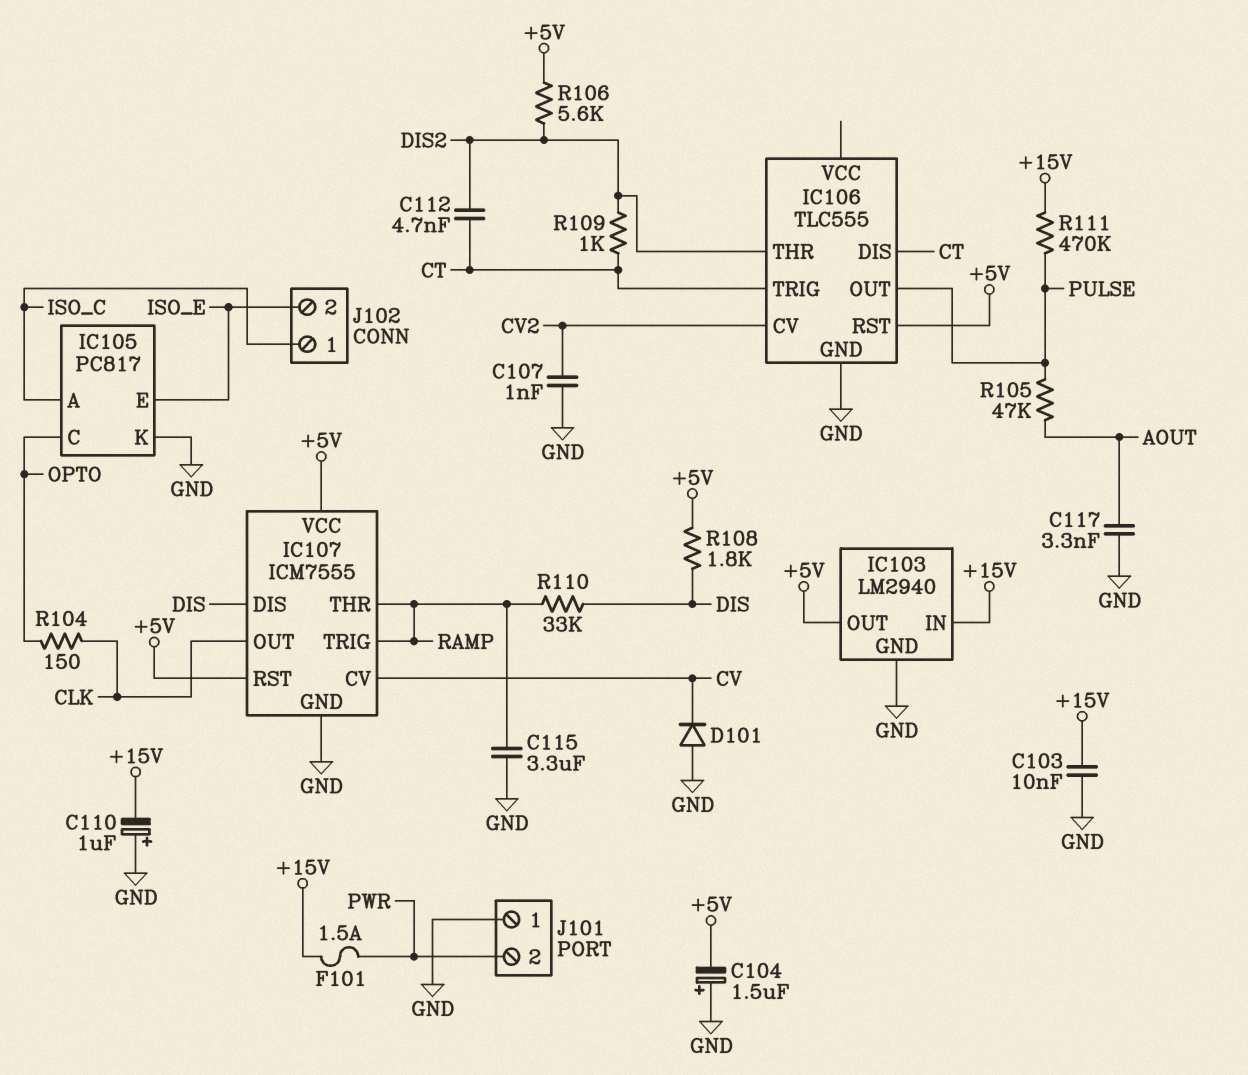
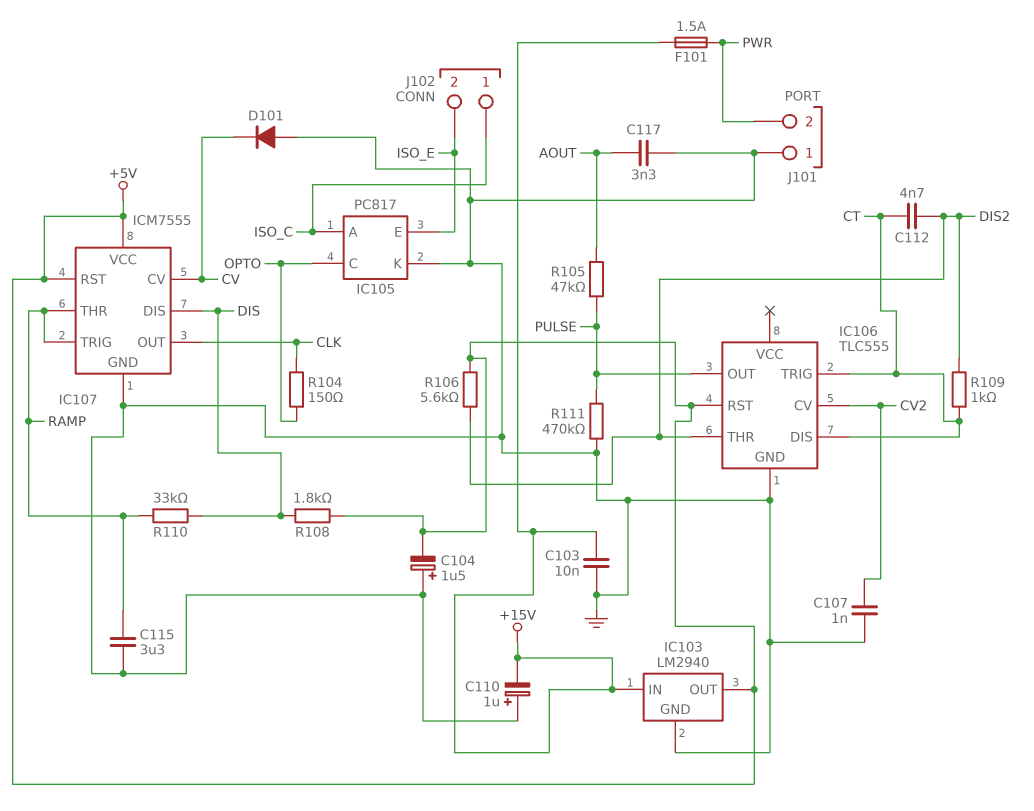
R111: 470k (+15V, PULSE) -> 470k (GND, PULSE)

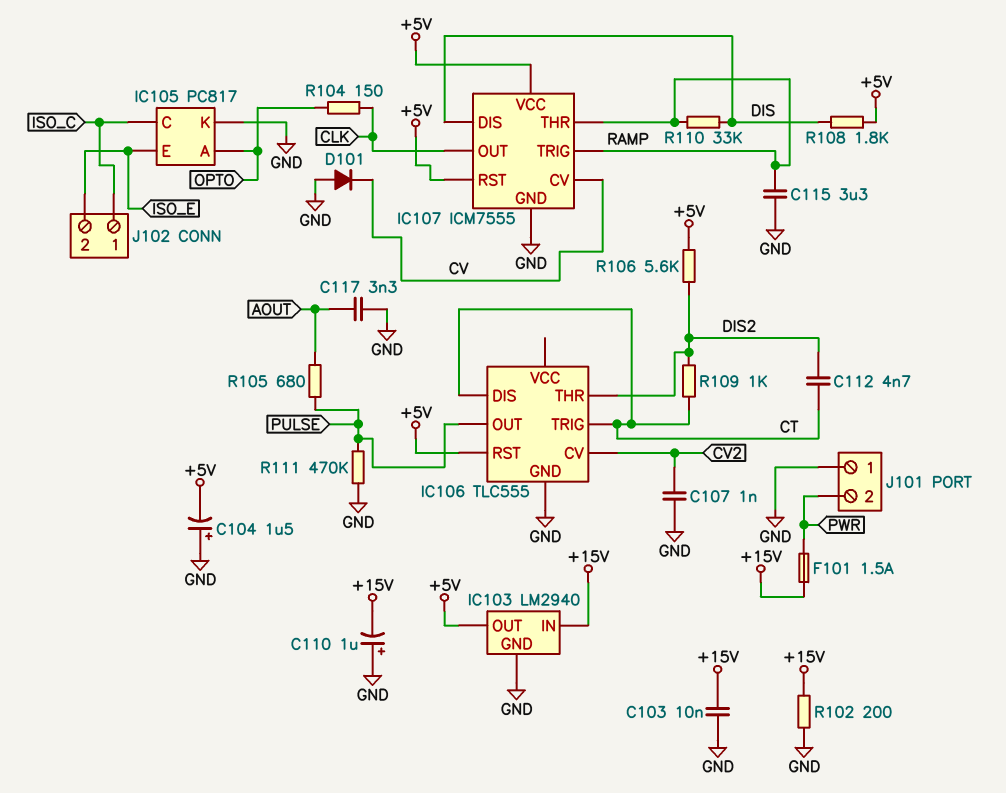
IC105 pin A: ISO_C -> OPTO
IC105 pin C: OPTO -> ISO_C
R102: none -> 200 (+15V, GND)
R105: 47k (AOUT, PULSE) -> 680 (AOUT, PULSE)

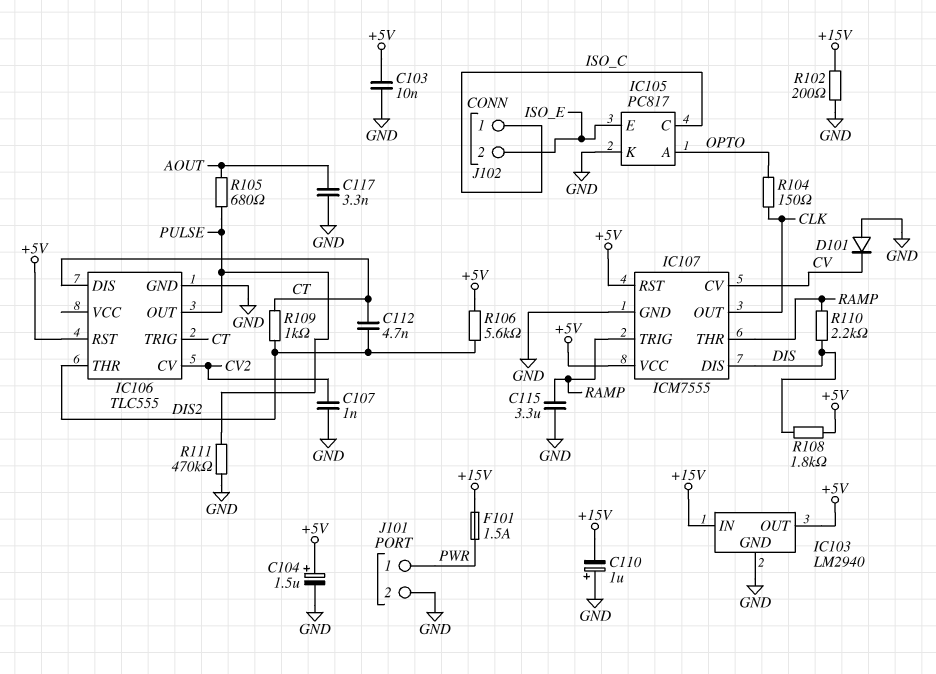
C103: 10nF (+15V, GND) -> 10nF (+5V, GND)
C104: 1.5uF (plus GND, minus +5V) -> 1.5uF (plus +5V, minus GND)
J101 pin 1: GND -> PWR
J101 pin 2: PWR -> GND
R110: 33k (DIS, RAMP) -> 2.2k (DIS, RAMP)

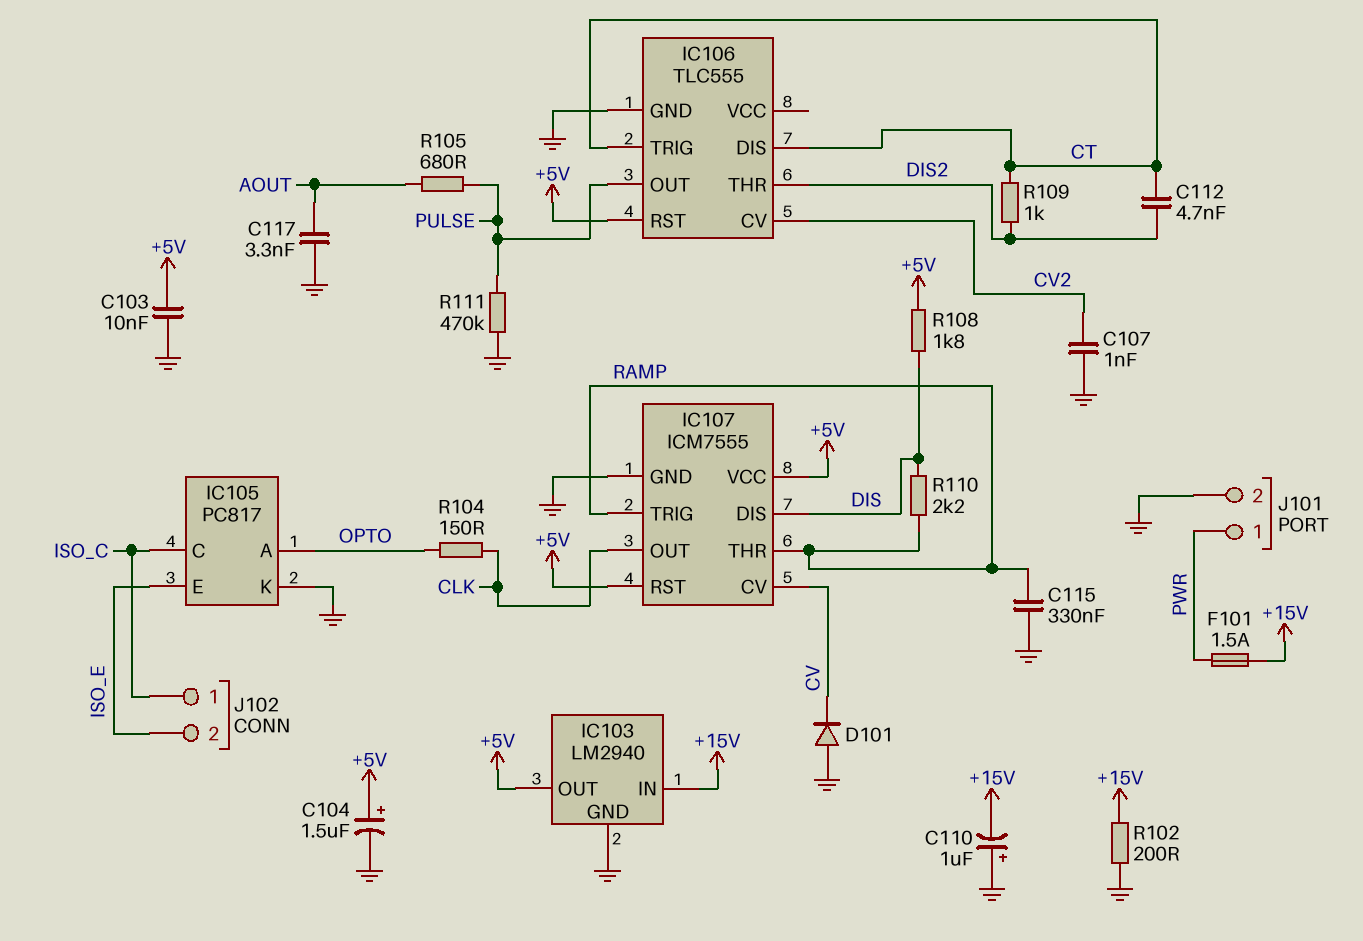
C115: 3.3uF (GND, RAMP) -> 330nF (GND, RAMP)
R106: 5.6k (+5V, DIS2) -> none

